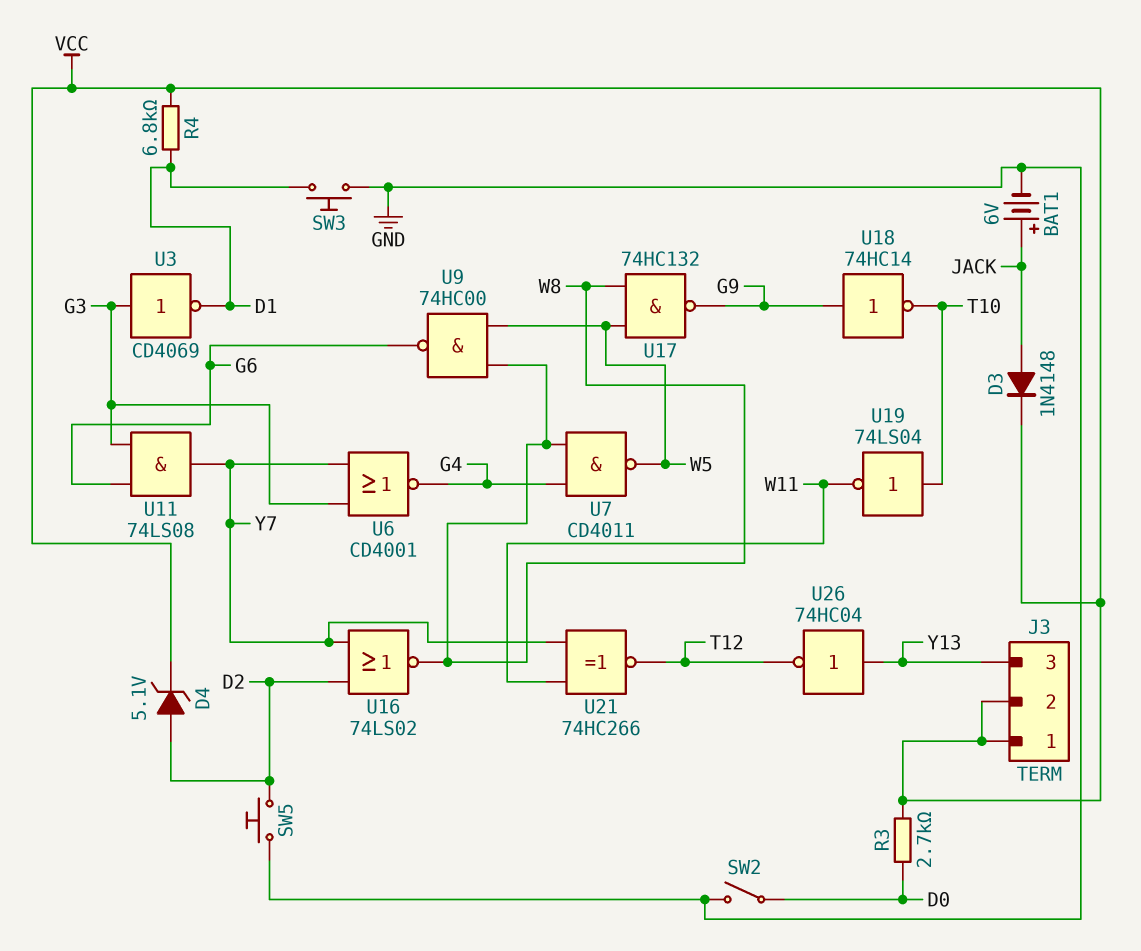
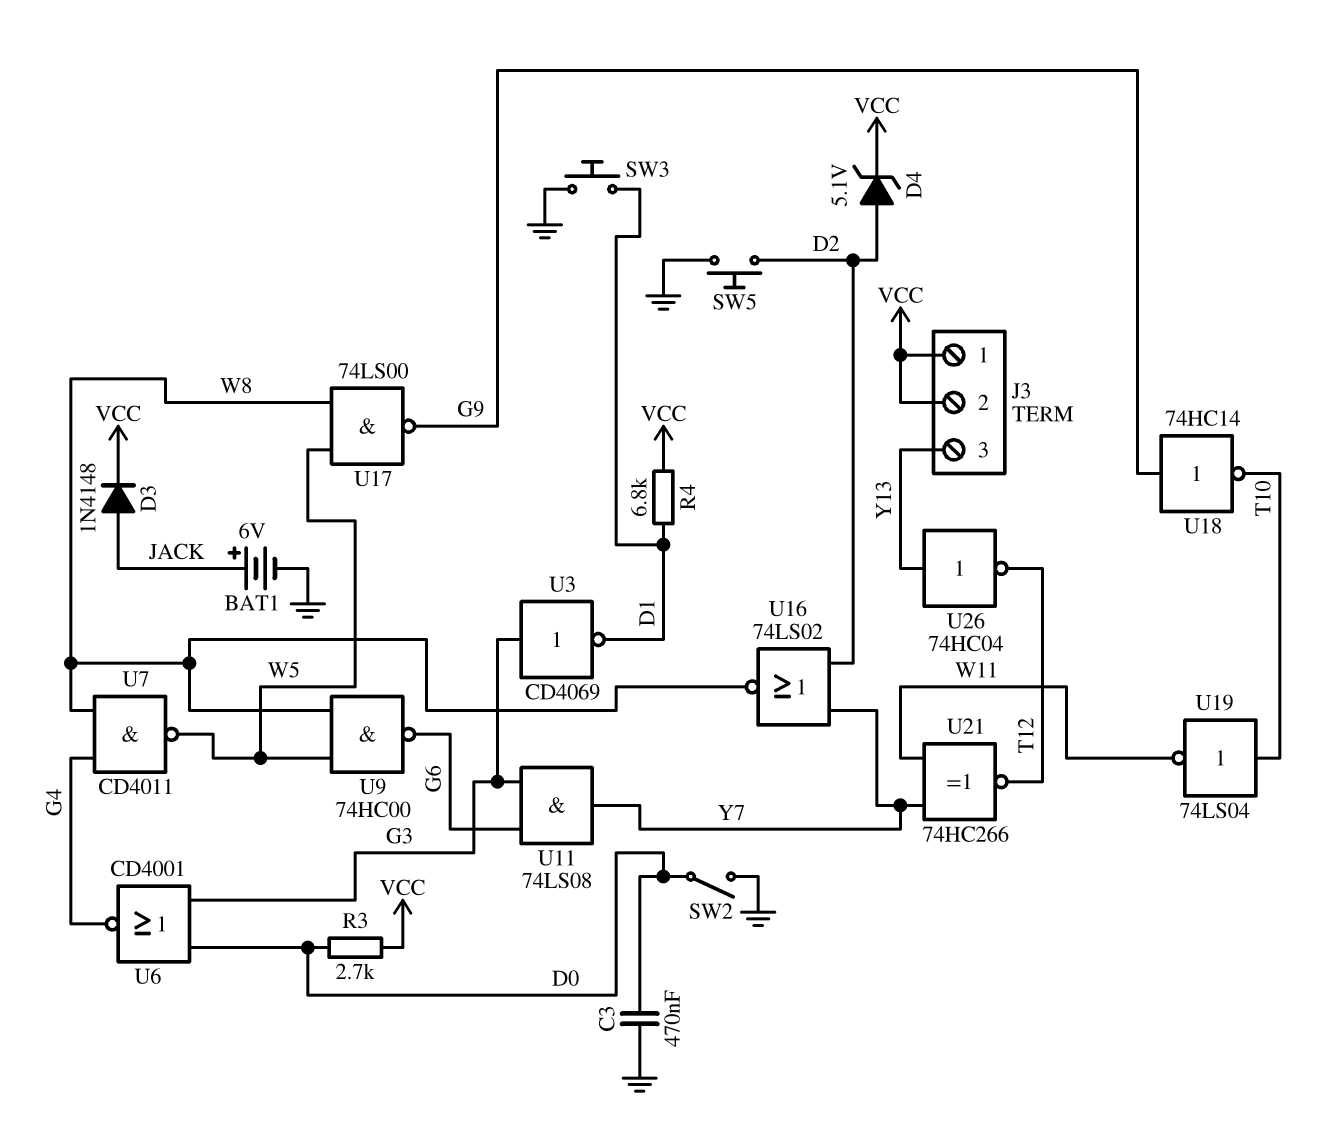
C3: none -> 470nF (D0, GND)
U6: NOR CD4001 (in G3, in Y7, out G4) -> NOR CD4001 (in D0, in G3, out G4)
U17: NAND 74HC132 (in W5, in W8, out G9) -> NAND 74LS00 (in W5, in W8, out G9)

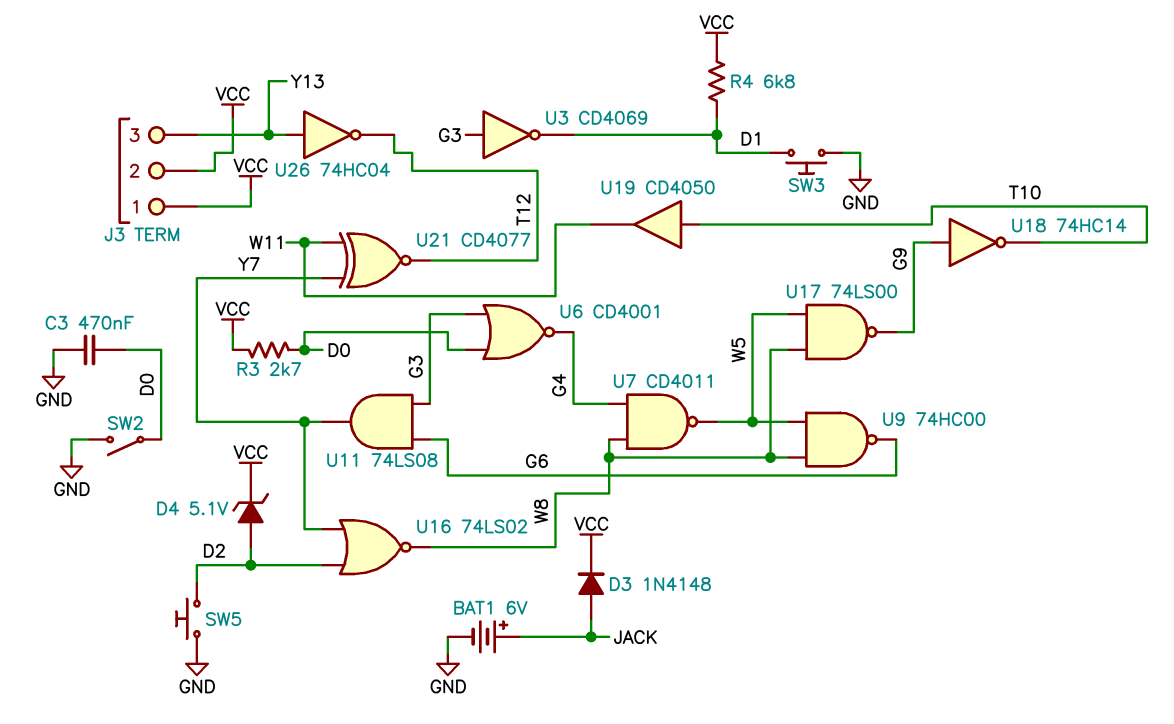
U19: NOT 74LS04 (in T10, out W11) -> buffer CD4050 (in T10, out W11)
U21: XNOR 74HC266 (in W11, in Y7, out T12) -> XNOR CD4077 (in W11, in Y7, out T12)

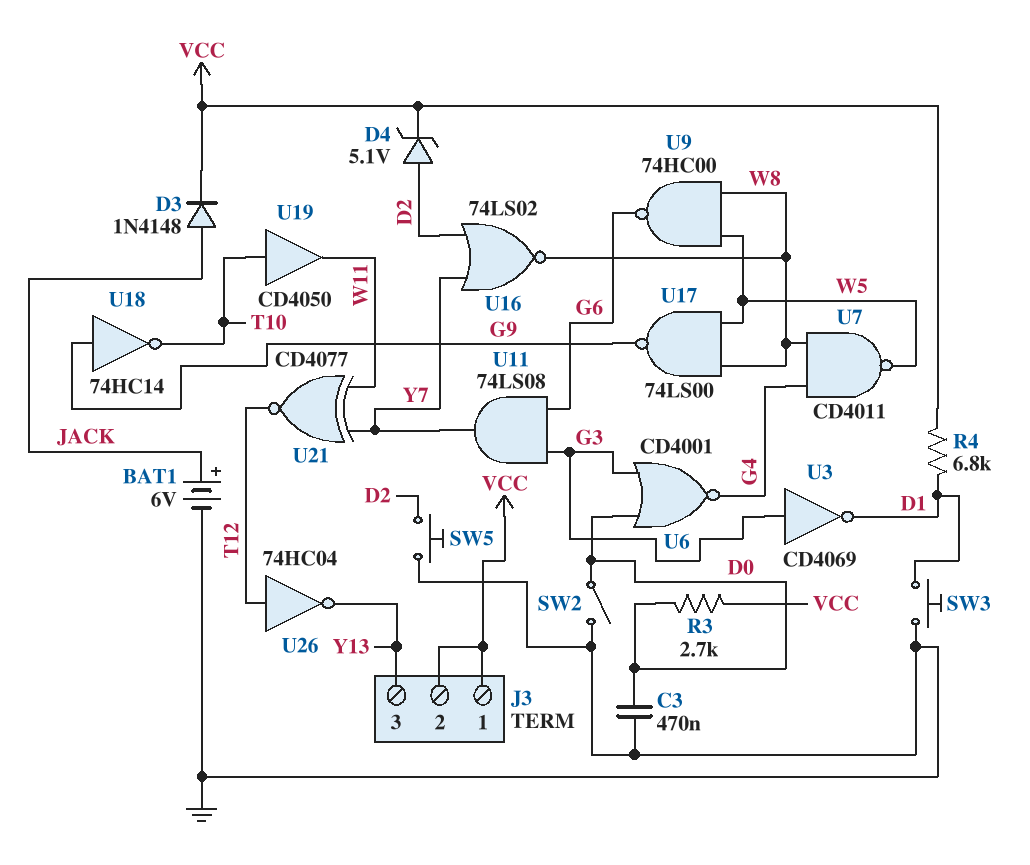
U26: NOT 74HC04 (in Y13, out T12) -> NOT 74HC04 (in T12, out Y13)

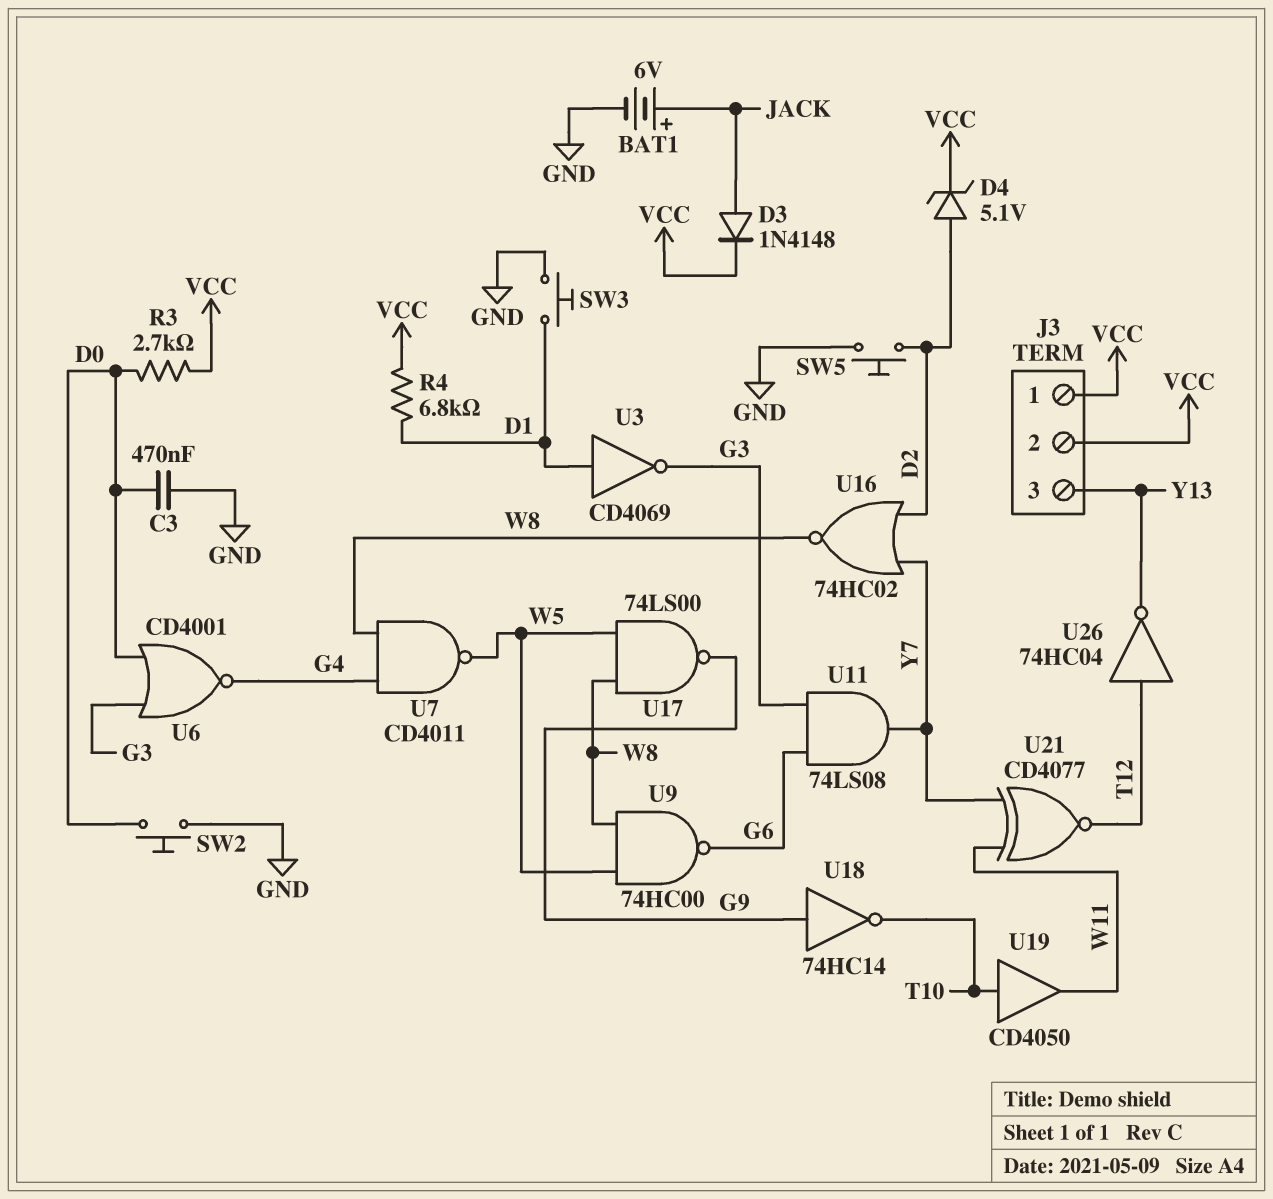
SW2: switch (D0, GND) -> button (D0, GND)
U3: NOT CD4069 (in G3, out D1) -> NOT CD4069 (in D1, out G3)
U16: NOR 74LS02 (in D2, in Y7, out W8) -> NOR 74HC02 (in D2, in Y7, out W8)

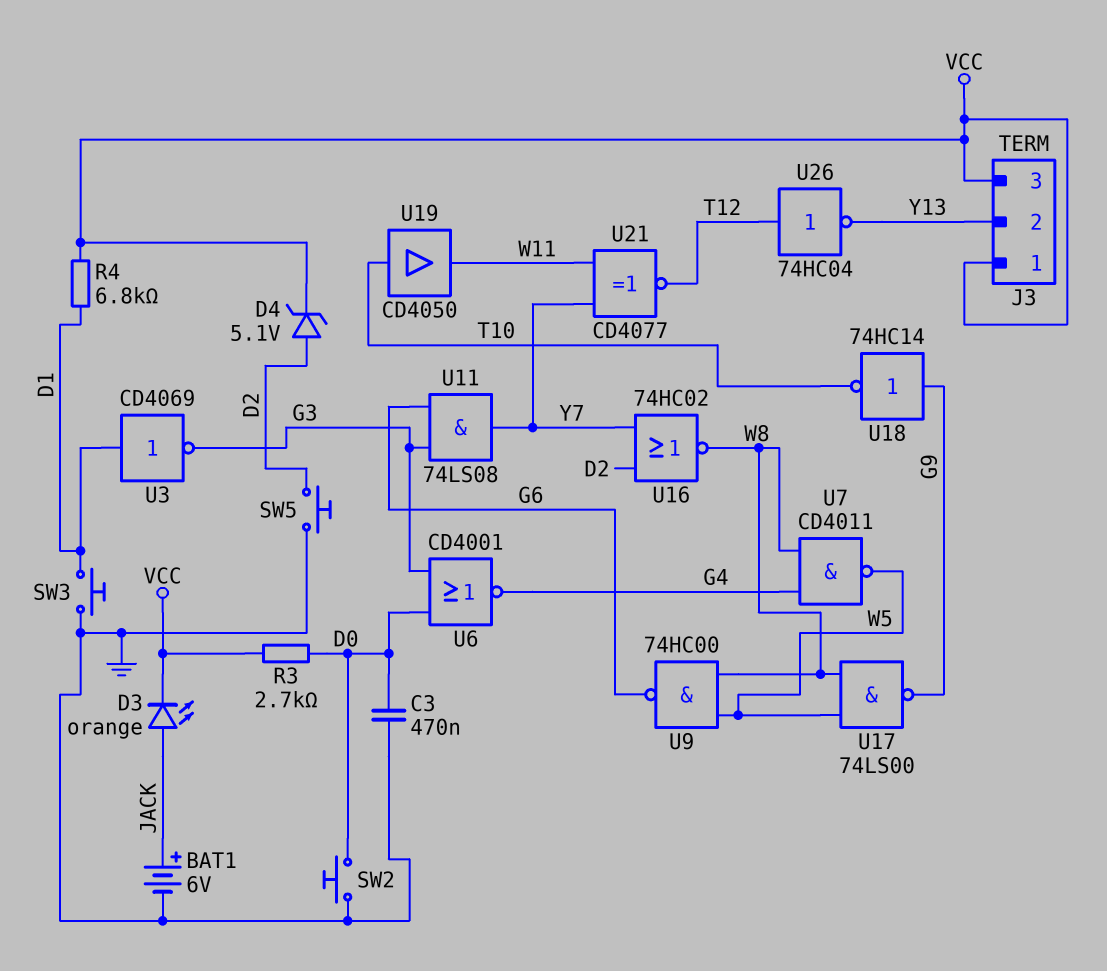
D3: diode 1N4148 (A JACK, K VCC) -> LED orange (A JACK, K VCC)
J3 pin 2: VCC -> Y13
J3 pin 3: Y13 -> VCC

